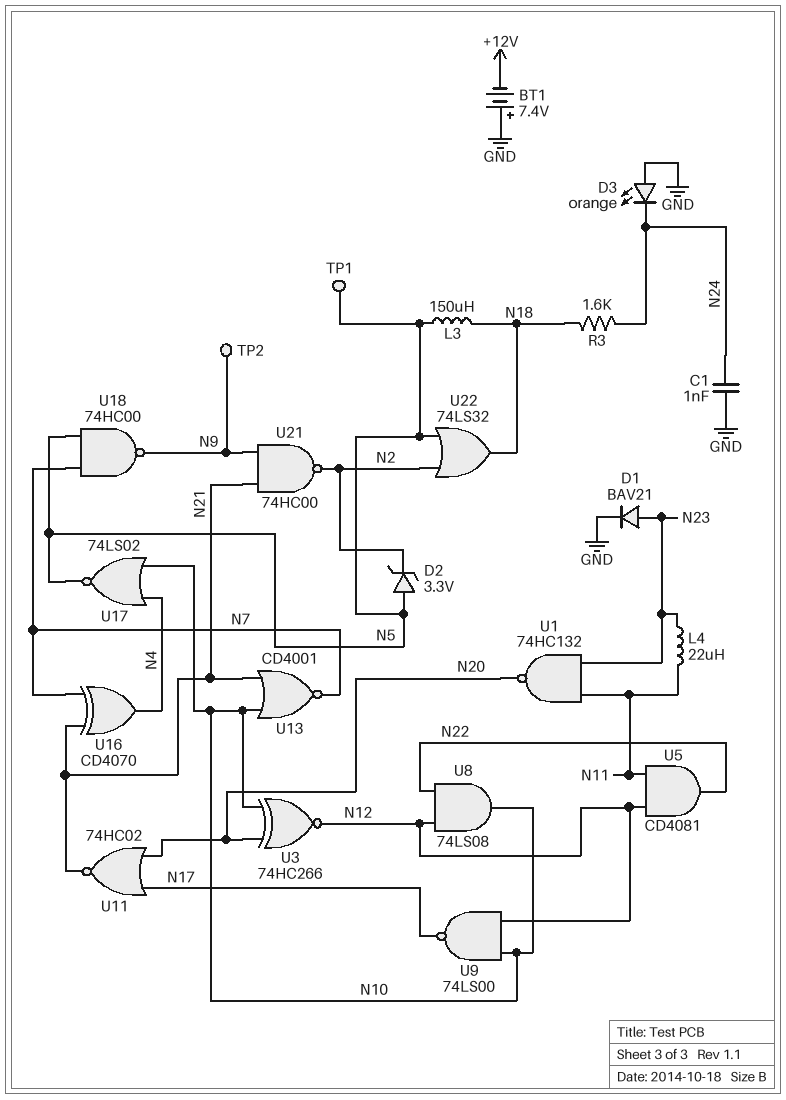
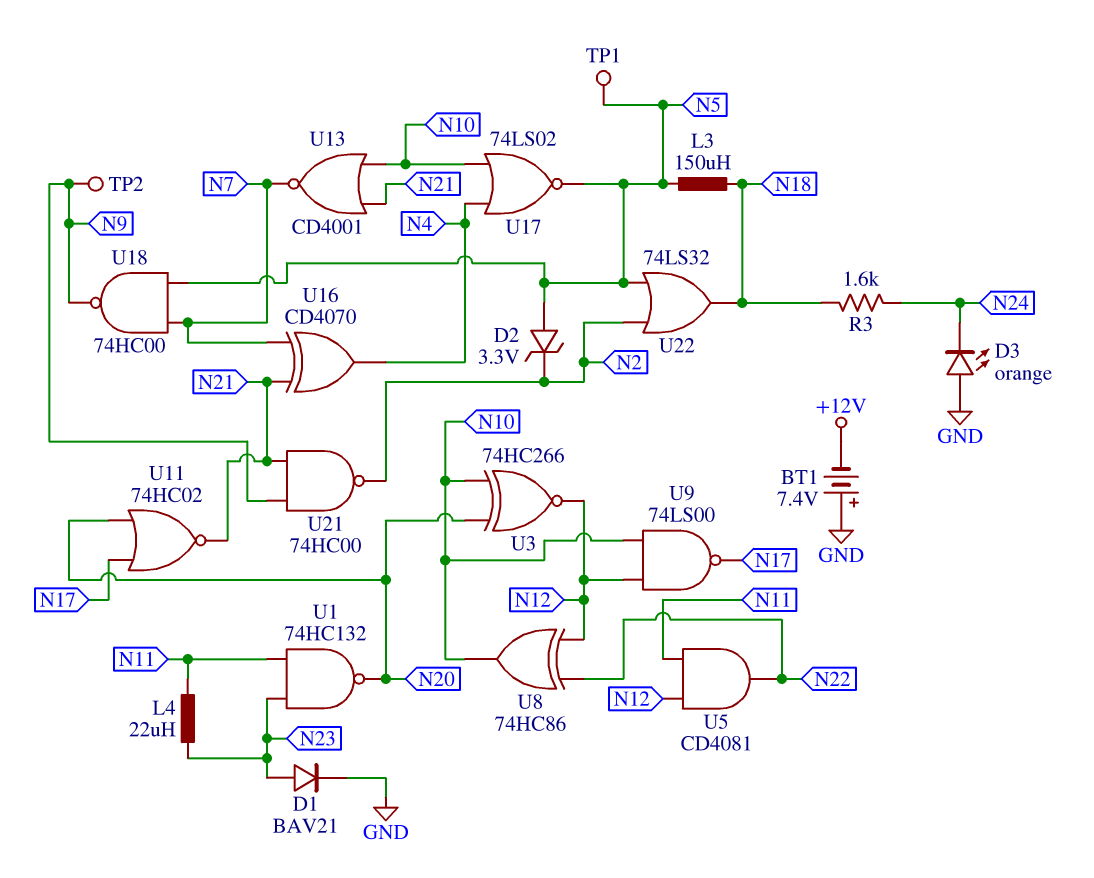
C1: 1nF (GND, N24) -> none
U8: AND 74LS08 (in N12, in N22, out N10) -> XOR 74HC86 (in N12, in N22, out N10)

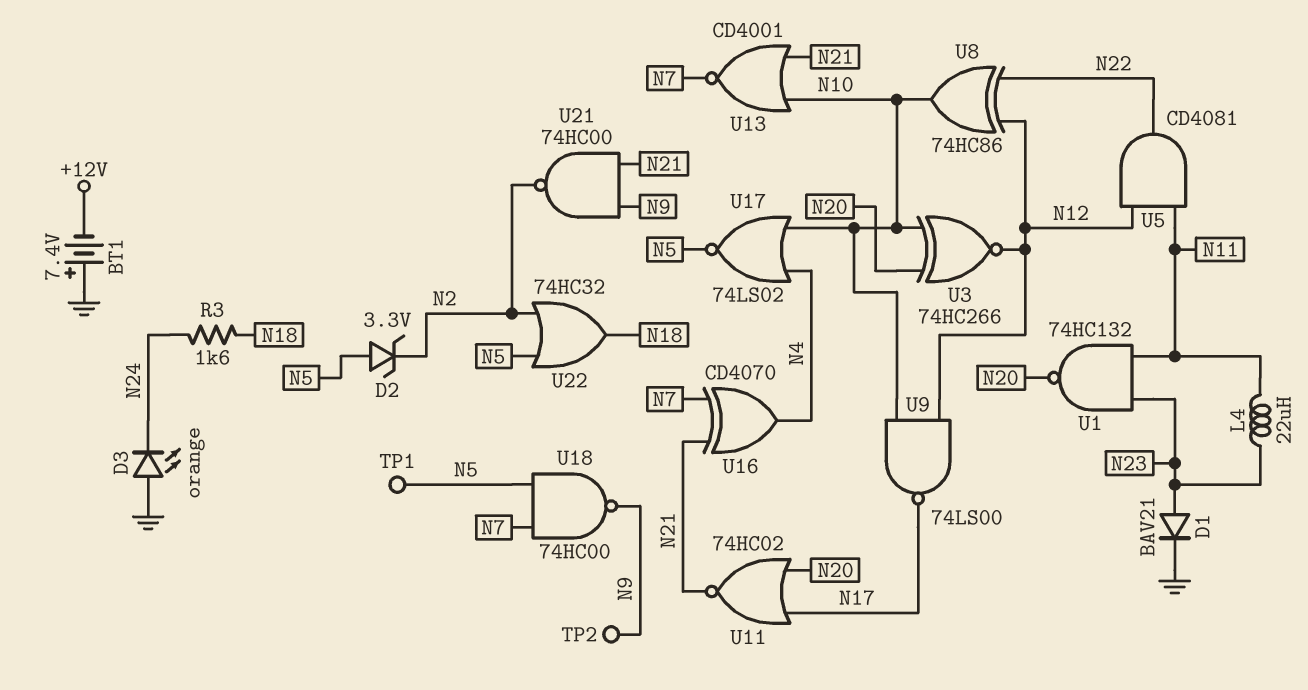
L3: 150uH (N5, N18) -> none
U22: OR 74LS32 (in N2, in N5, out N18) -> OR 74HC32 (in N2, in N5, out N18)

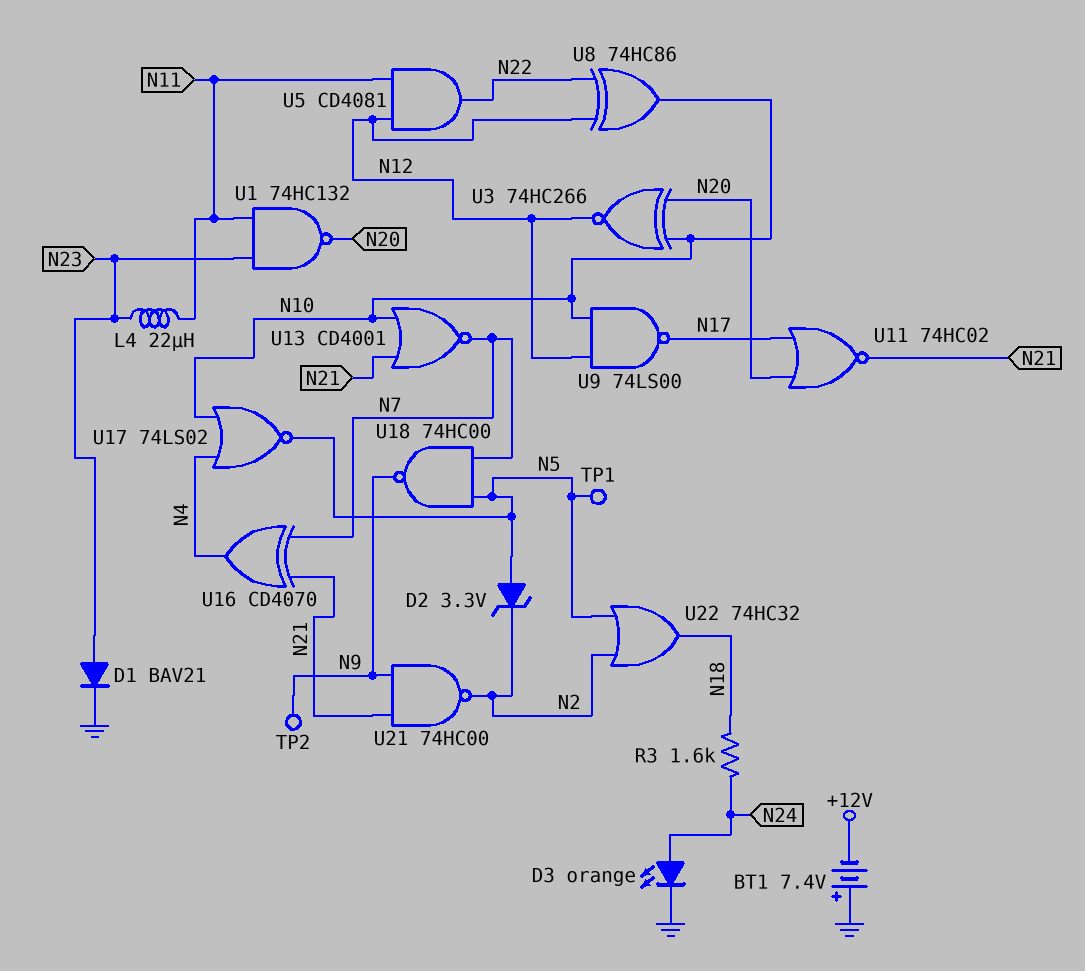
D3: LED orange (A GND, K N24) -> LED orange (A N24, K GND)

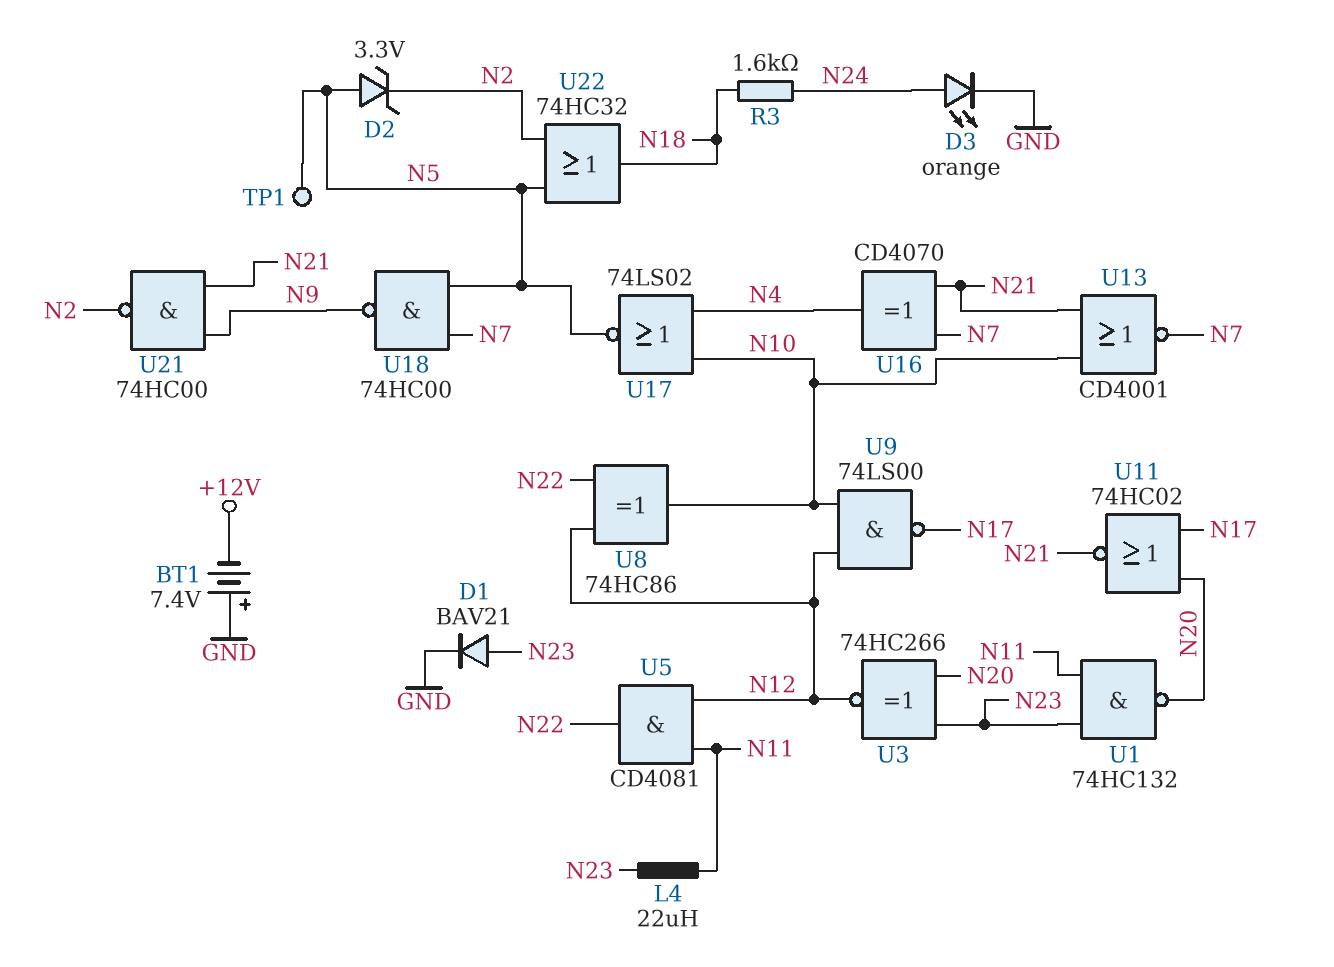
TP2: test point (N9) -> none
U3: XNOR 74HC266 (in N10, in N20, out N12) -> XNOR 74HC266 (in N20, in N23, out N12)

